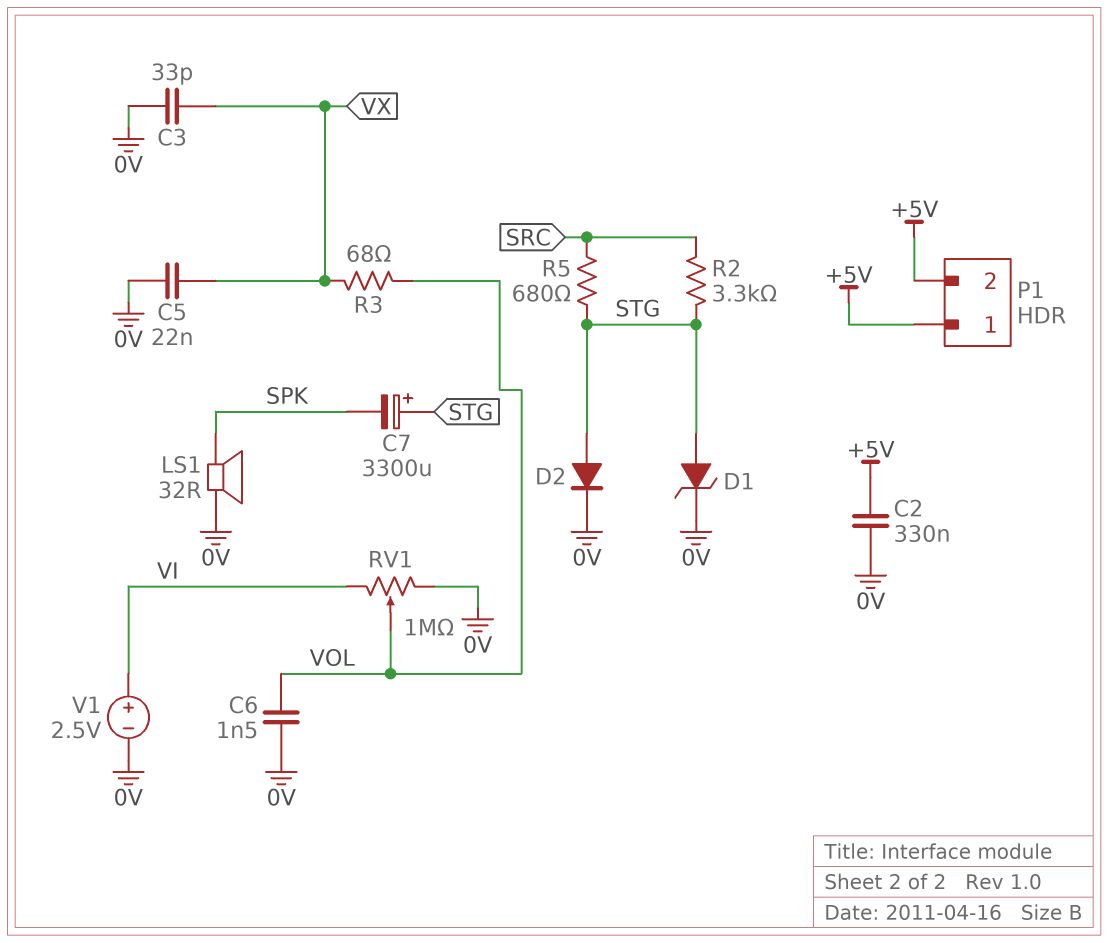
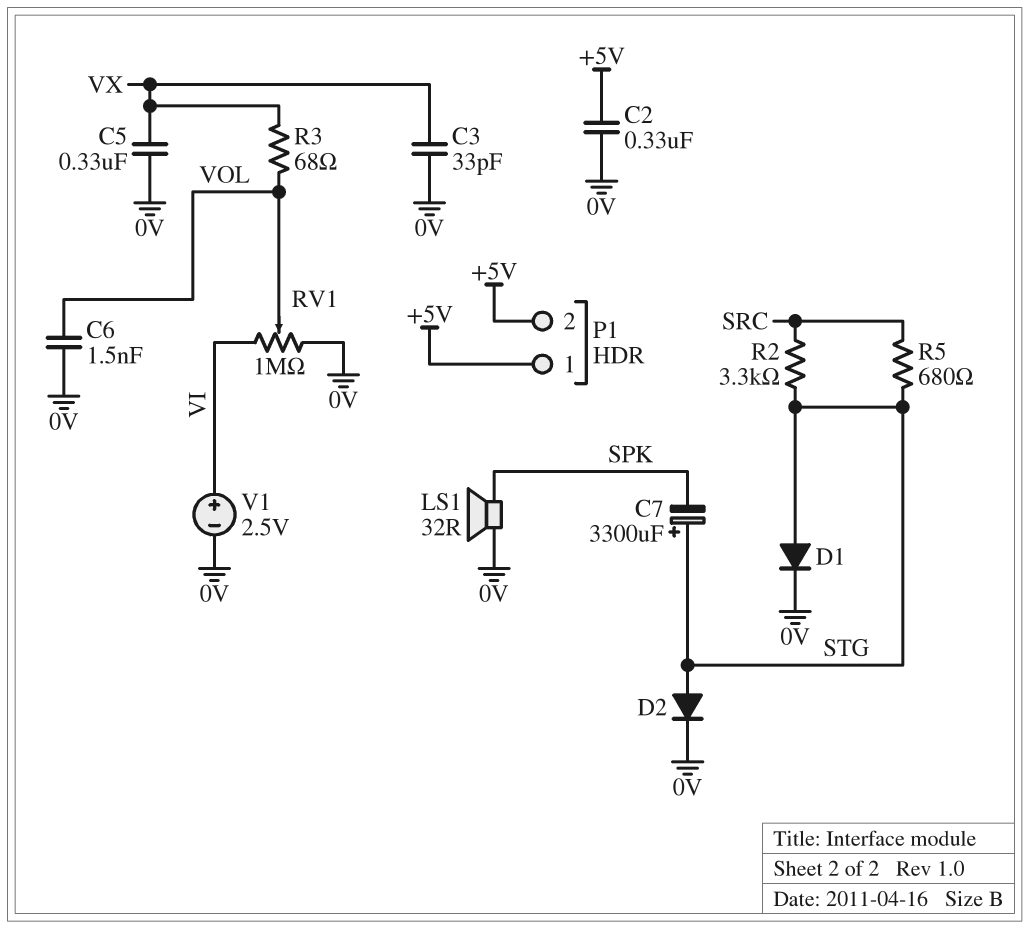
C5: 22nF (0V, VX) -> 330nF (0V, VX)
D1: zener (A STG, K 0V) -> diode (A STG, K 0V)

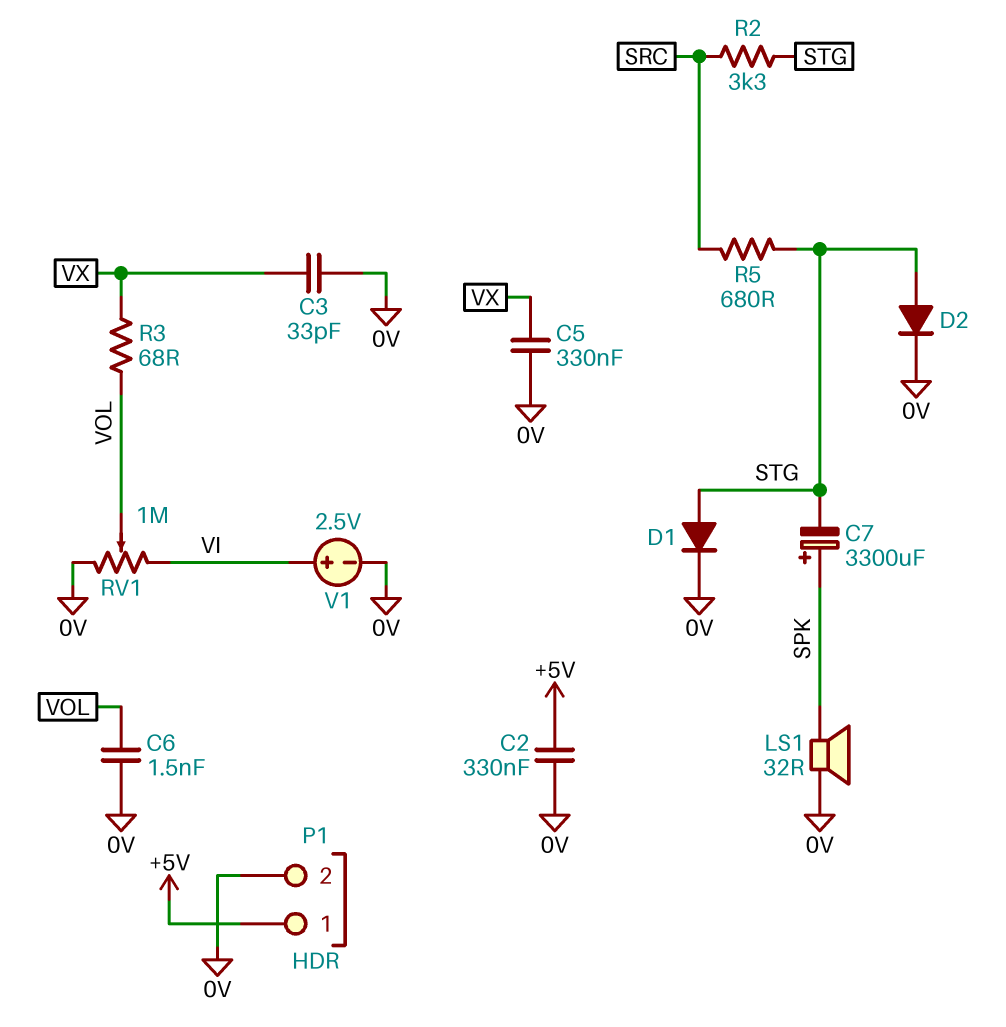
C7: 3300uF (plus STG, minus SPK) -> 3300uF (plus SPK, minus STG)
P1 pin 2: +5V -> 0V

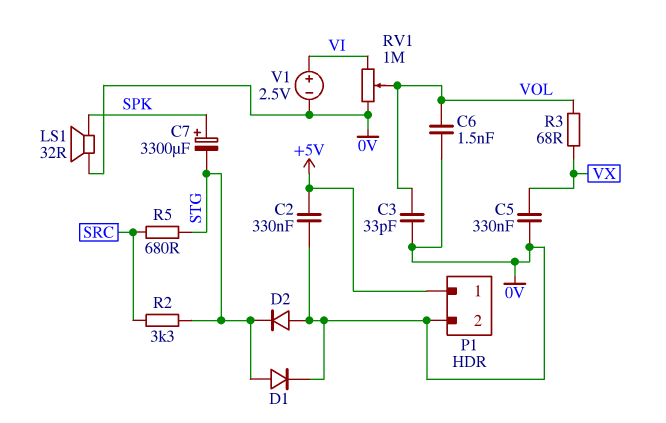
C3: 33pF (0V, VX) -> 33pF (0V, VOL)
D2: diode (A STG, K 0V) -> diode (A 0V, K STG)

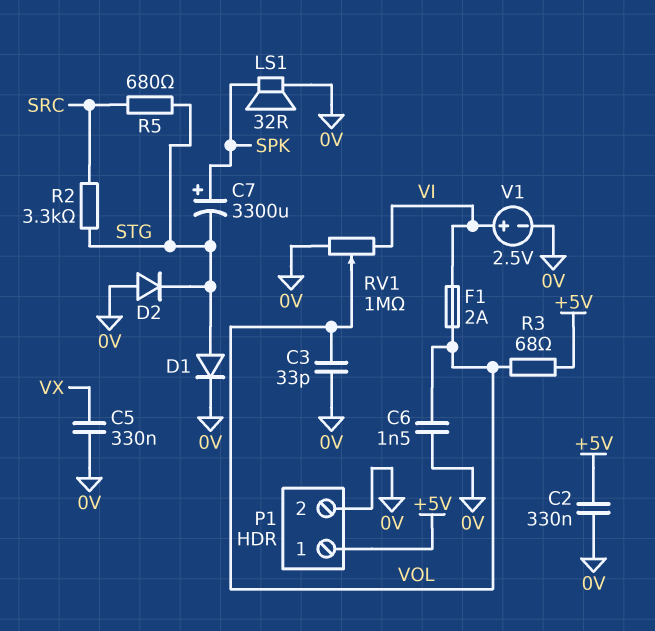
F1: none -> 2A (VI, VOL)
R3: 68 (VOL, VX) -> 68 (+5V, VOL)

